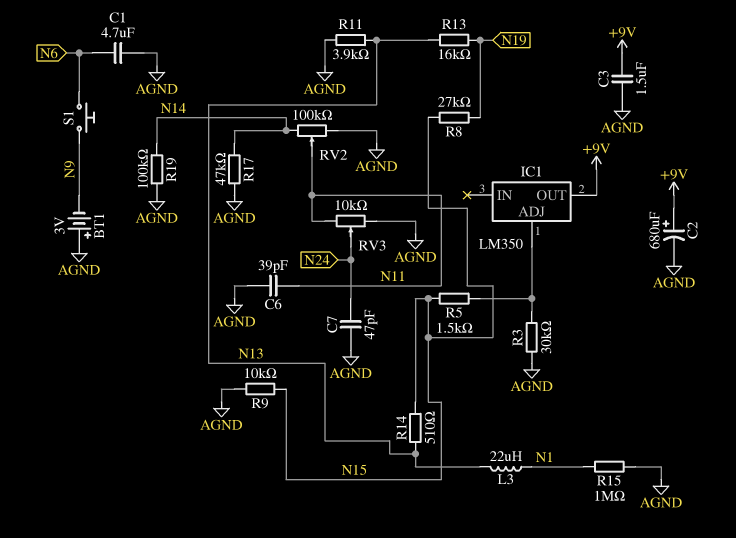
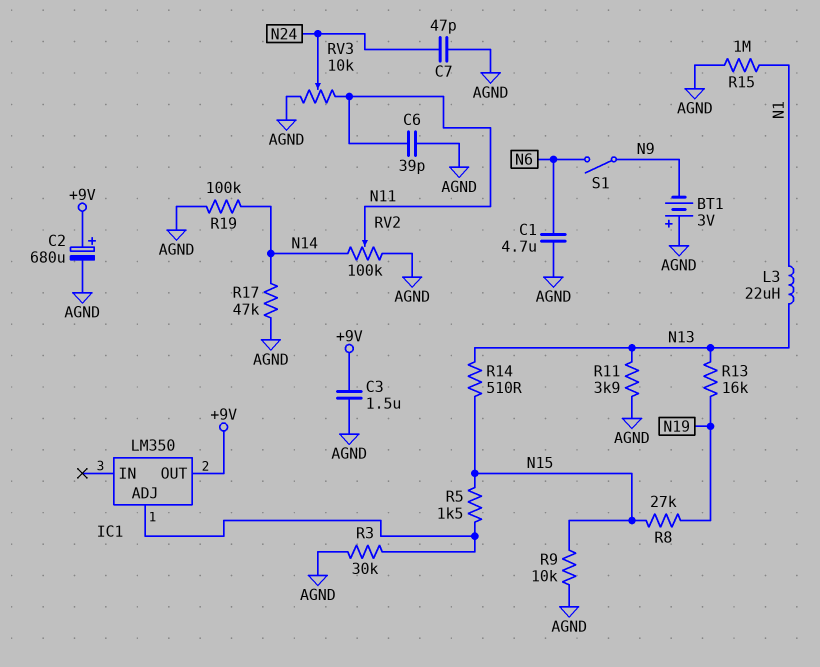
S1: button (N6, N9) -> switch (N6, N9)

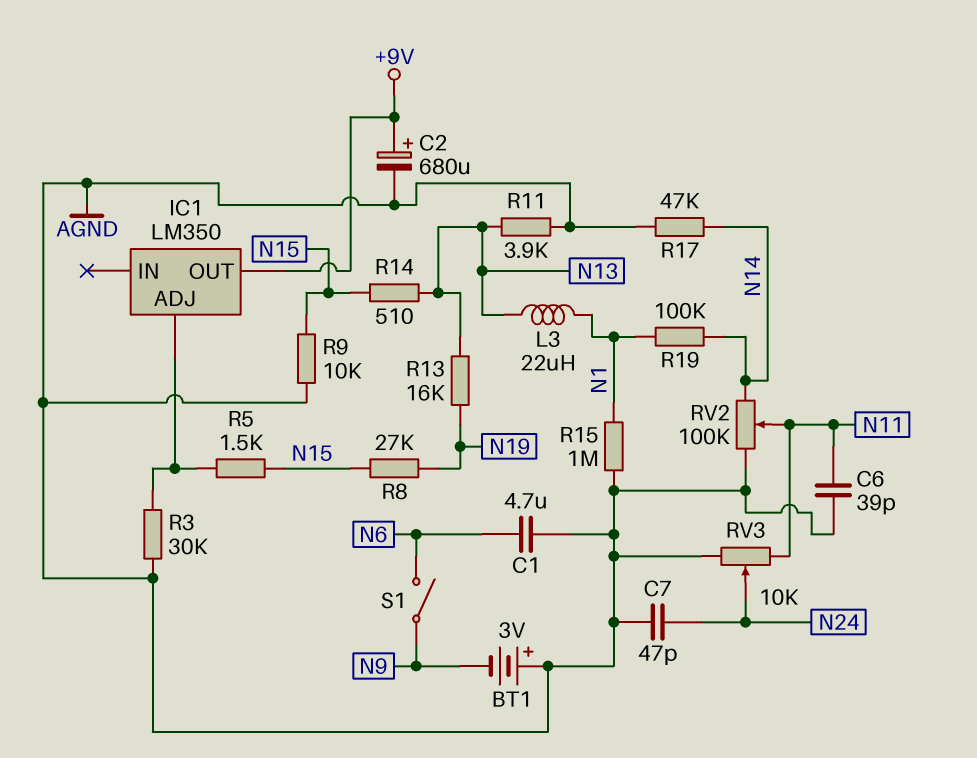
C3: 1.5uF (+9V, AGND) -> none
R19: 100k (AGND, N14) -> 100k (N1, N14)

